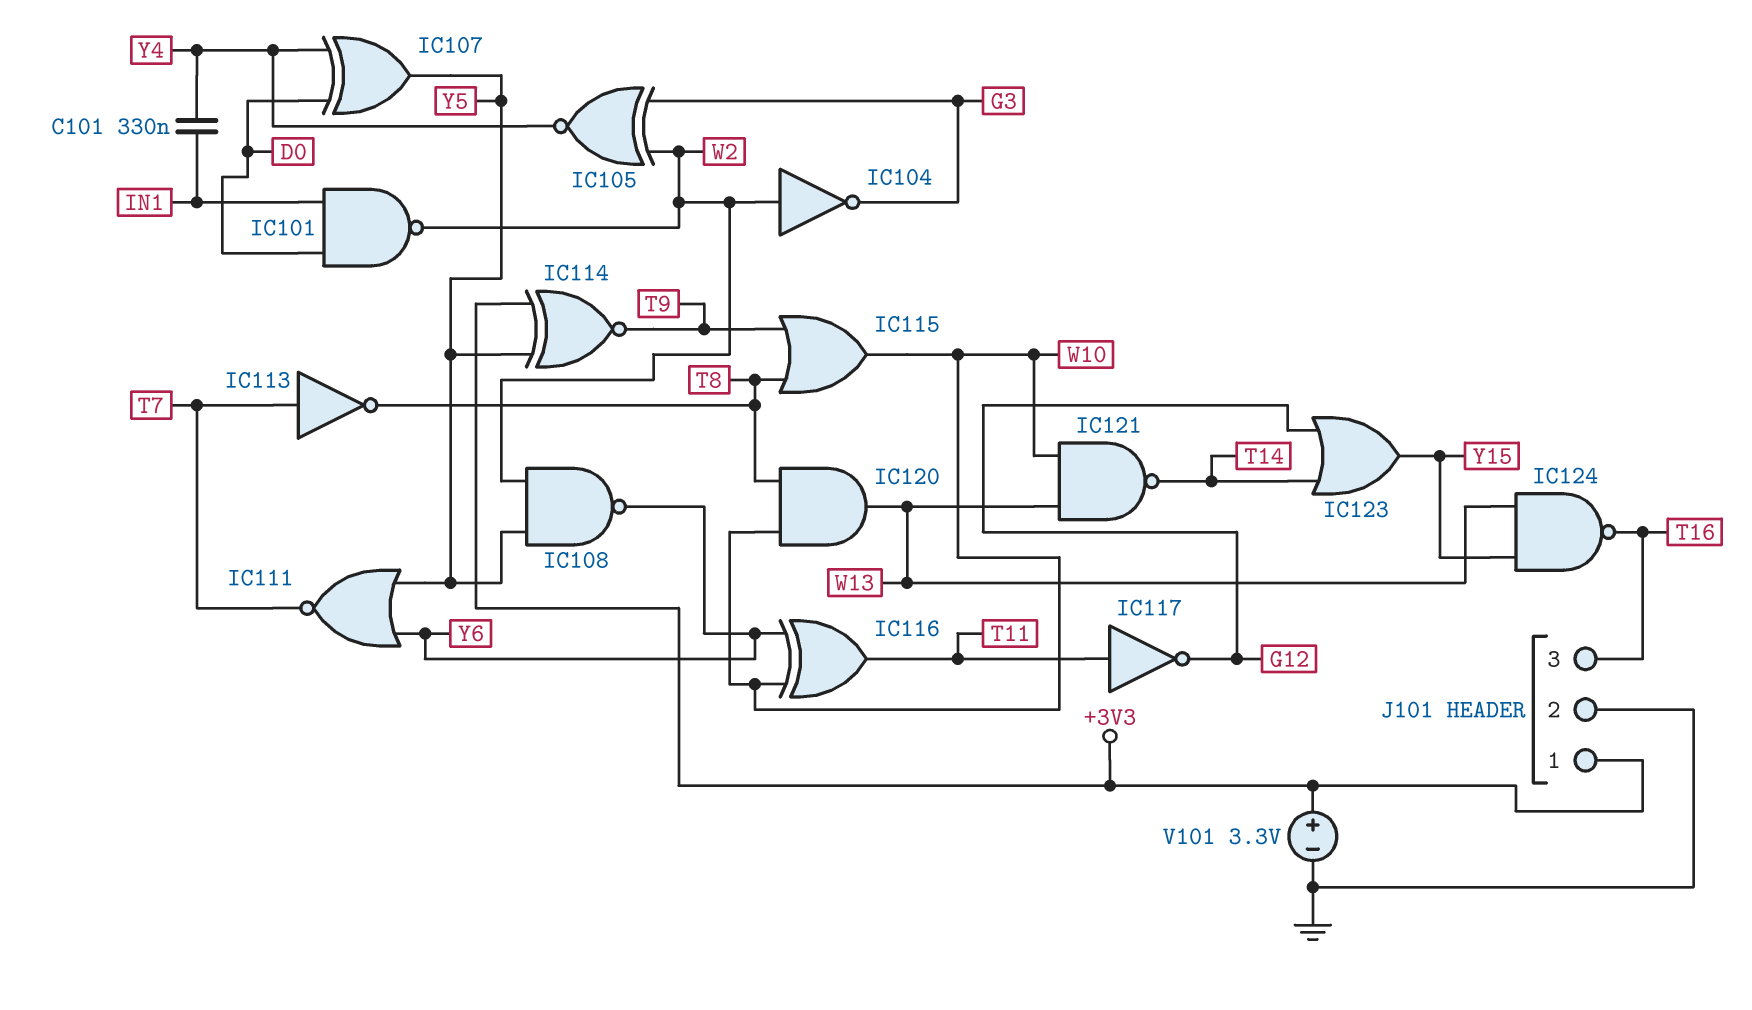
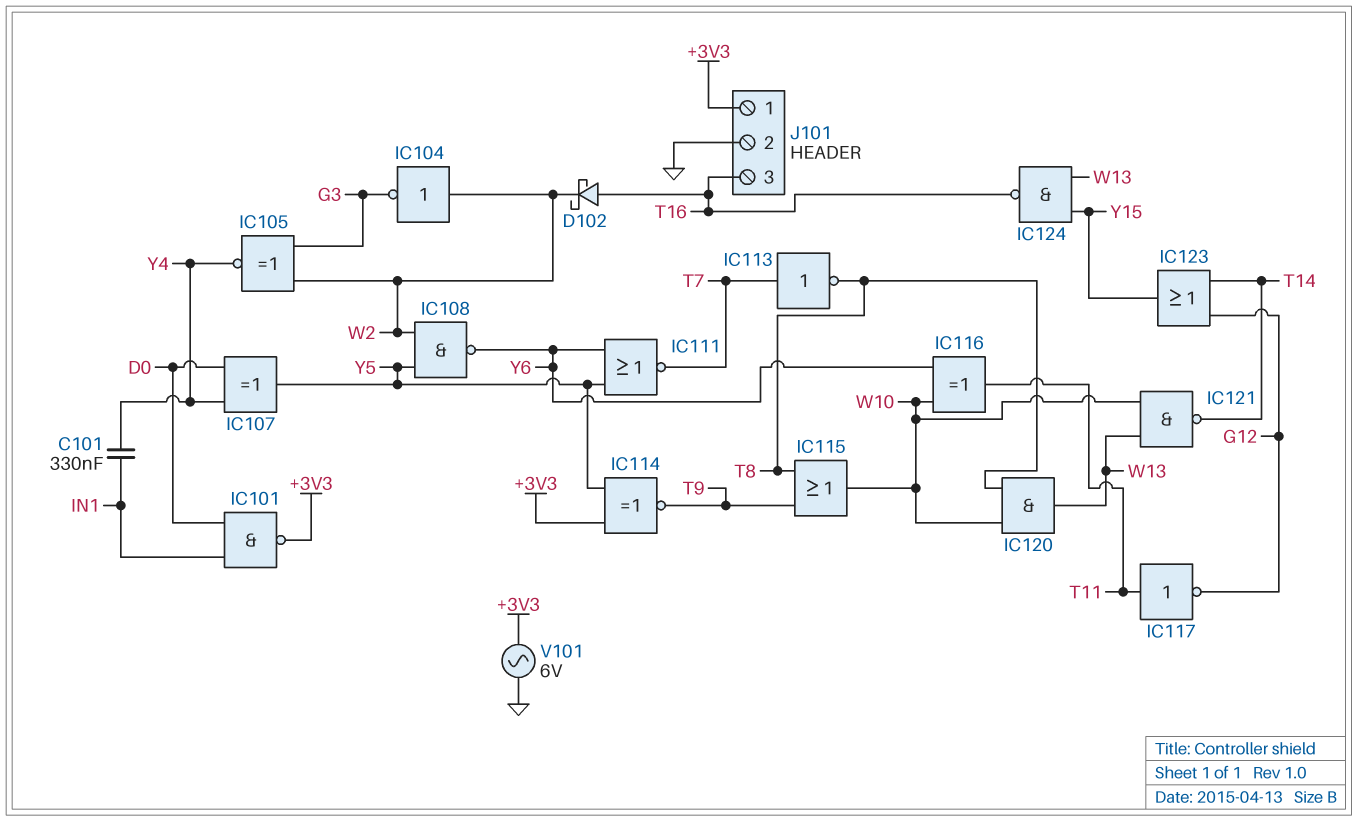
D102: none -> schottky (A T16, K W2)
IC101: NAND (in D0, in IN1, out W2) -> NAND (in D0, in IN1, out +3V3)
V101: 3.3V (plus +3V3, minus GND) -> AC 6V (+3V3, GND)

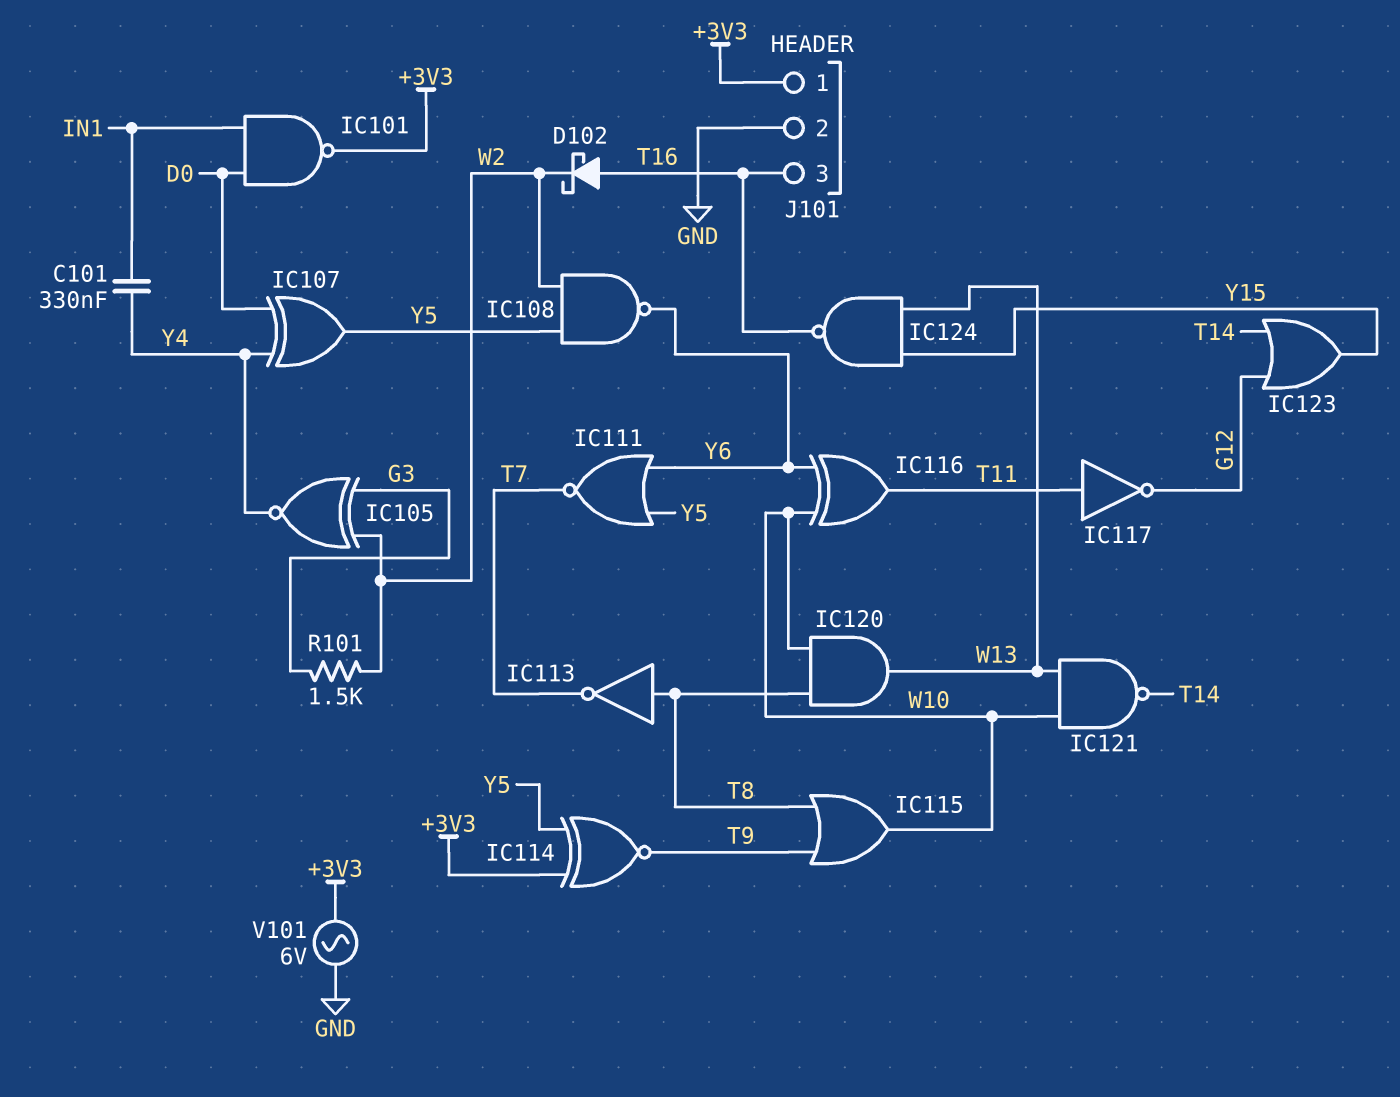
IC104: NOT (in W2, out G3) -> none
IC113: NOT (in T7, out T8) -> NOT (in T8, out T7)
R101: none -> 1.5k (G3, W2)

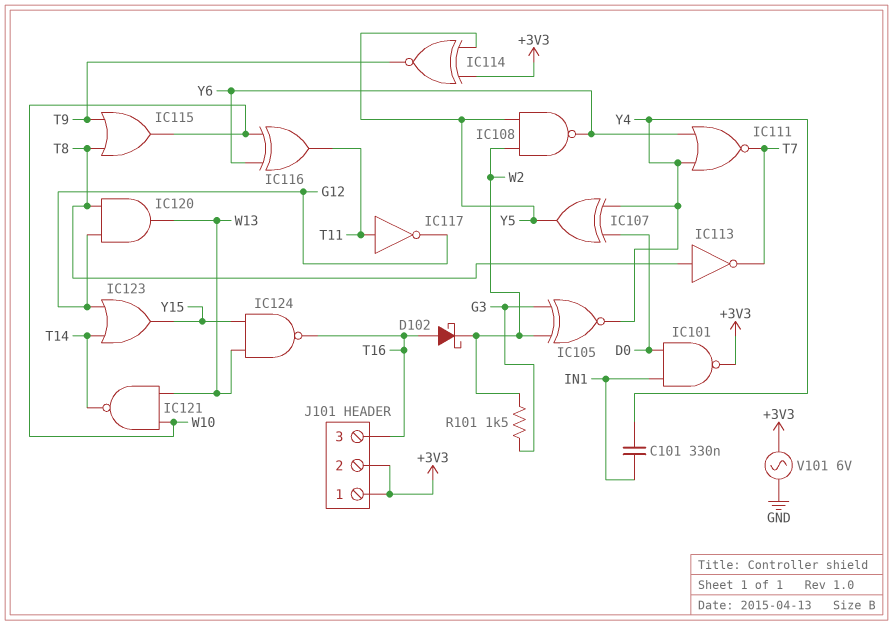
IC111: NOR (in Y5, in Y6, out T7) -> NOR (in Y4, in Y6, out T7)
IC120: AND (in T8, in W10, out W13) -> AND (in G12, in T8, out W13)
J101 pin 2: GND -> +3V3

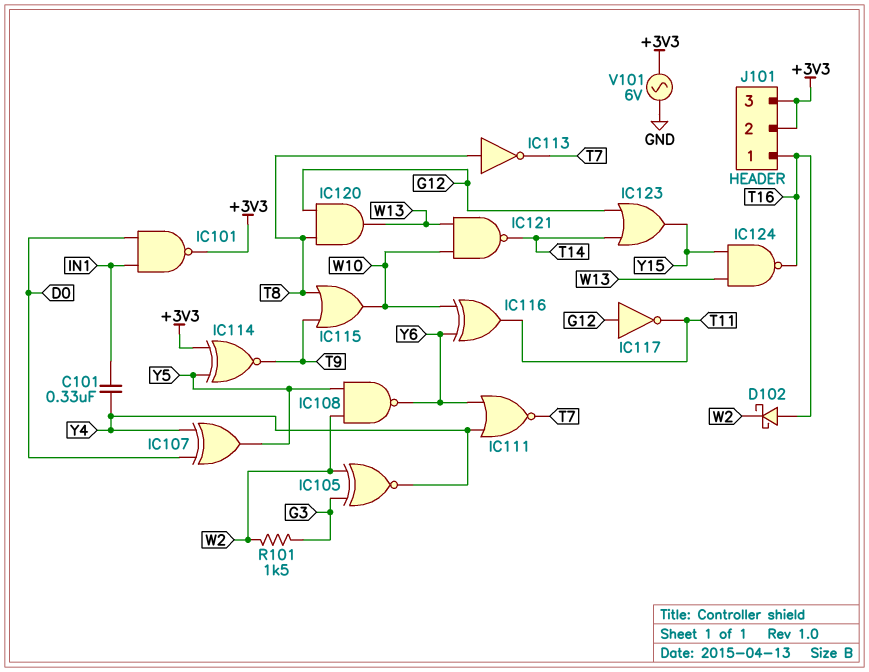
IC117: NOT (in T11, out G12) -> NOT (in G12, out T11)
J101 pin 1: +3V3 -> T16
J101 pin 3: T16 -> +3V3

